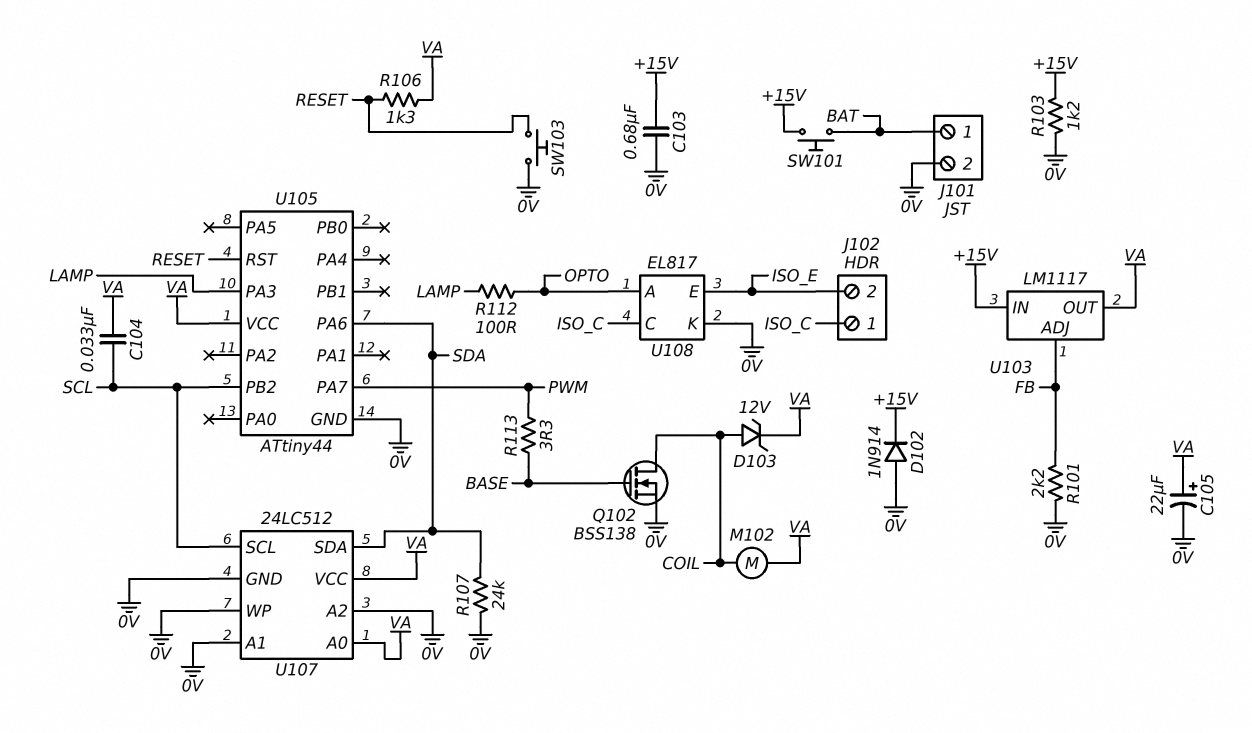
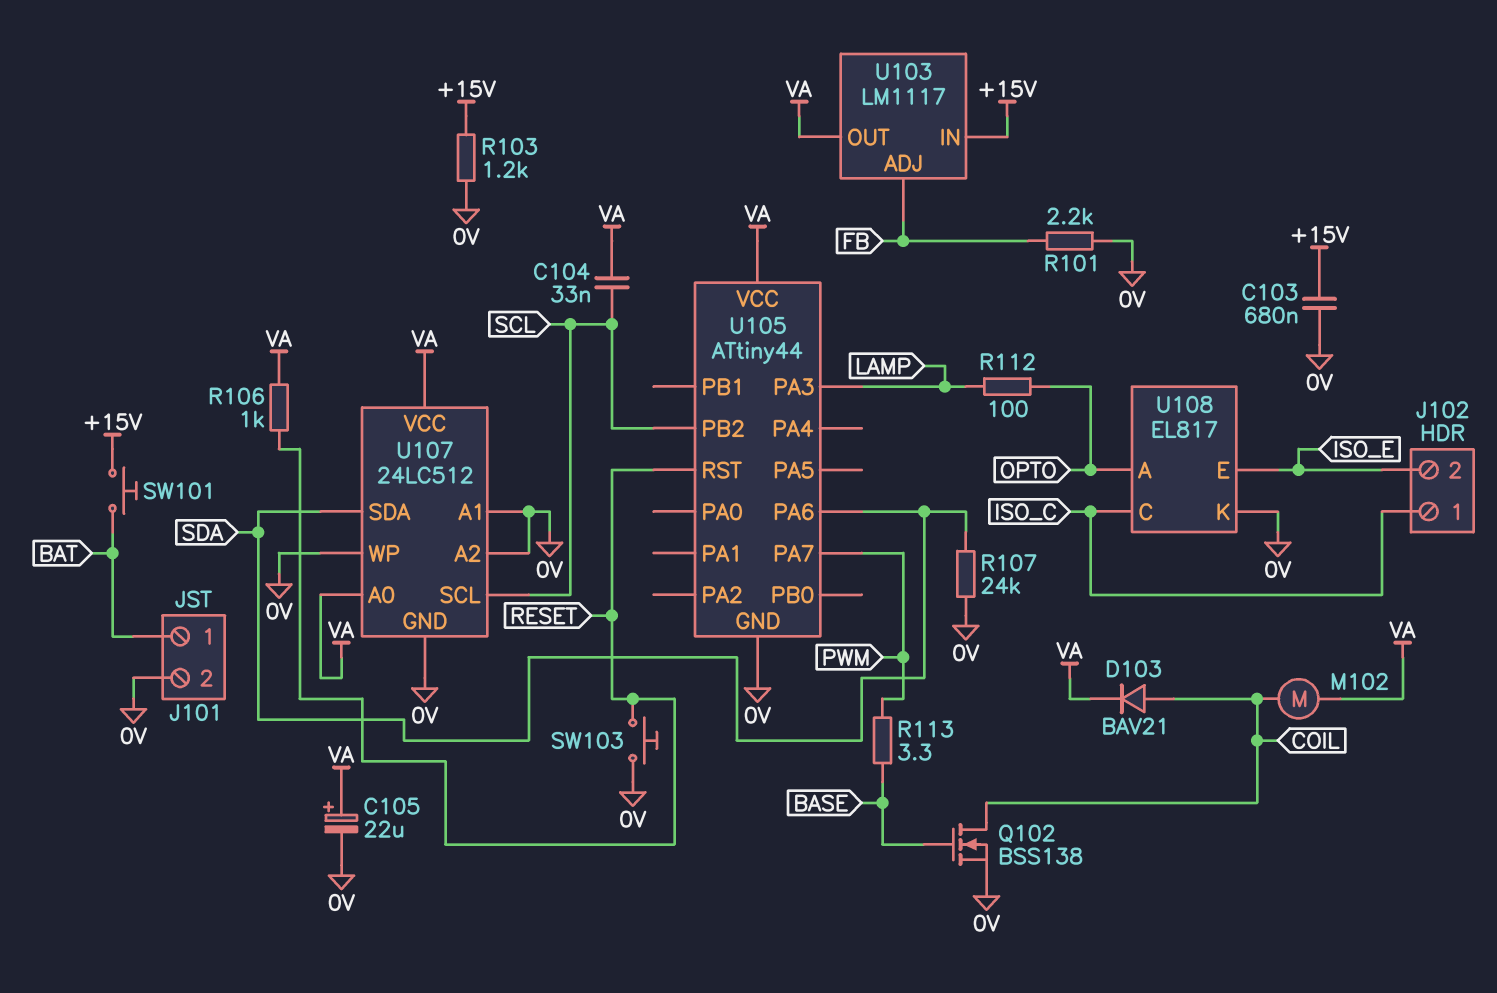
D102: diode 1N914 (A 0V, K +15V) -> none
D103: zener 12V (A COIL, K VA) -> diode BAV21 (A COIL, K VA)
R106: 1.3k (RESET, VA) -> 1k (RESET, VA)

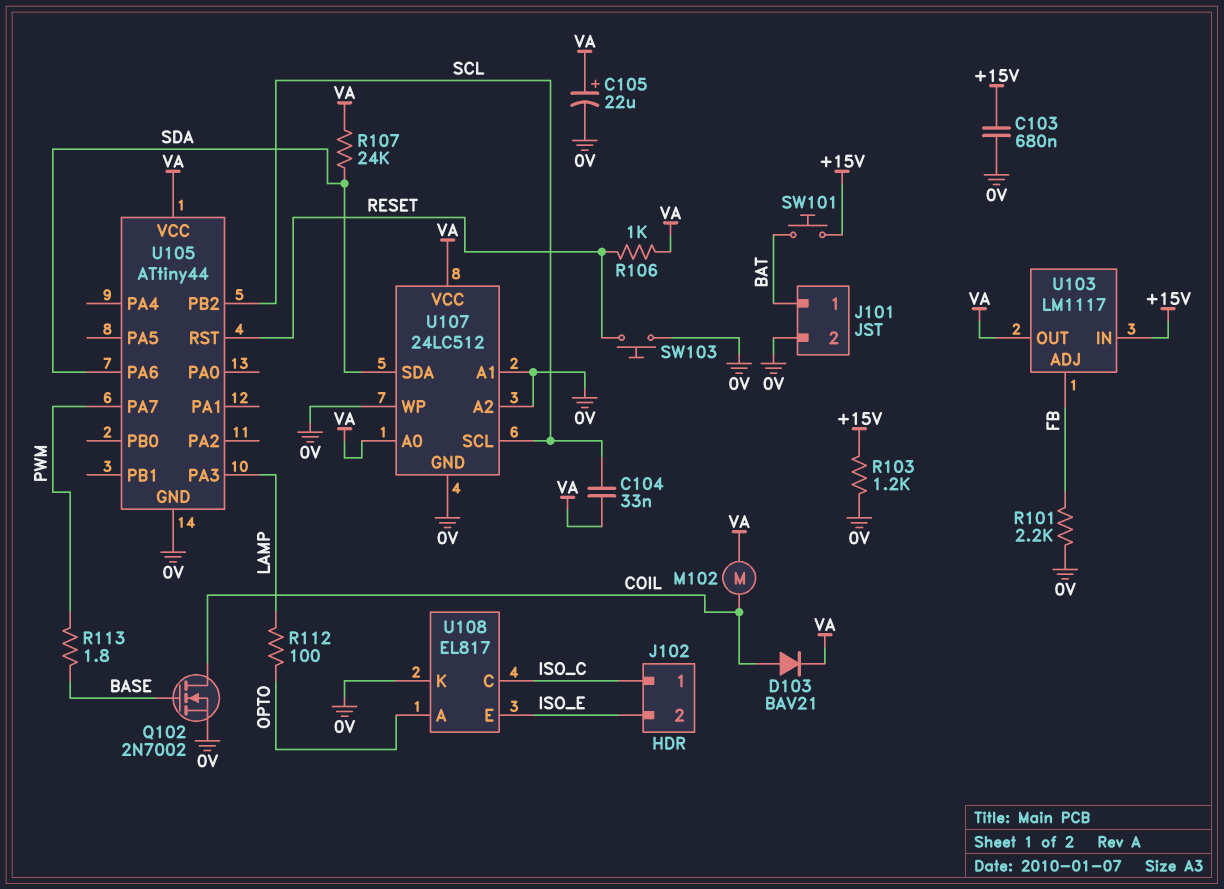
Q102: NMOS BSS138 (G BASE, D COIL, S 0V) -> NMOS 2N7002 (G BASE, D COIL, S 0V)
R107: 24k (0V, SDA) -> 24k (SDA, VA)
R113: 3.3 (BASE, PWM) -> 1.8 (BASE, PWM)

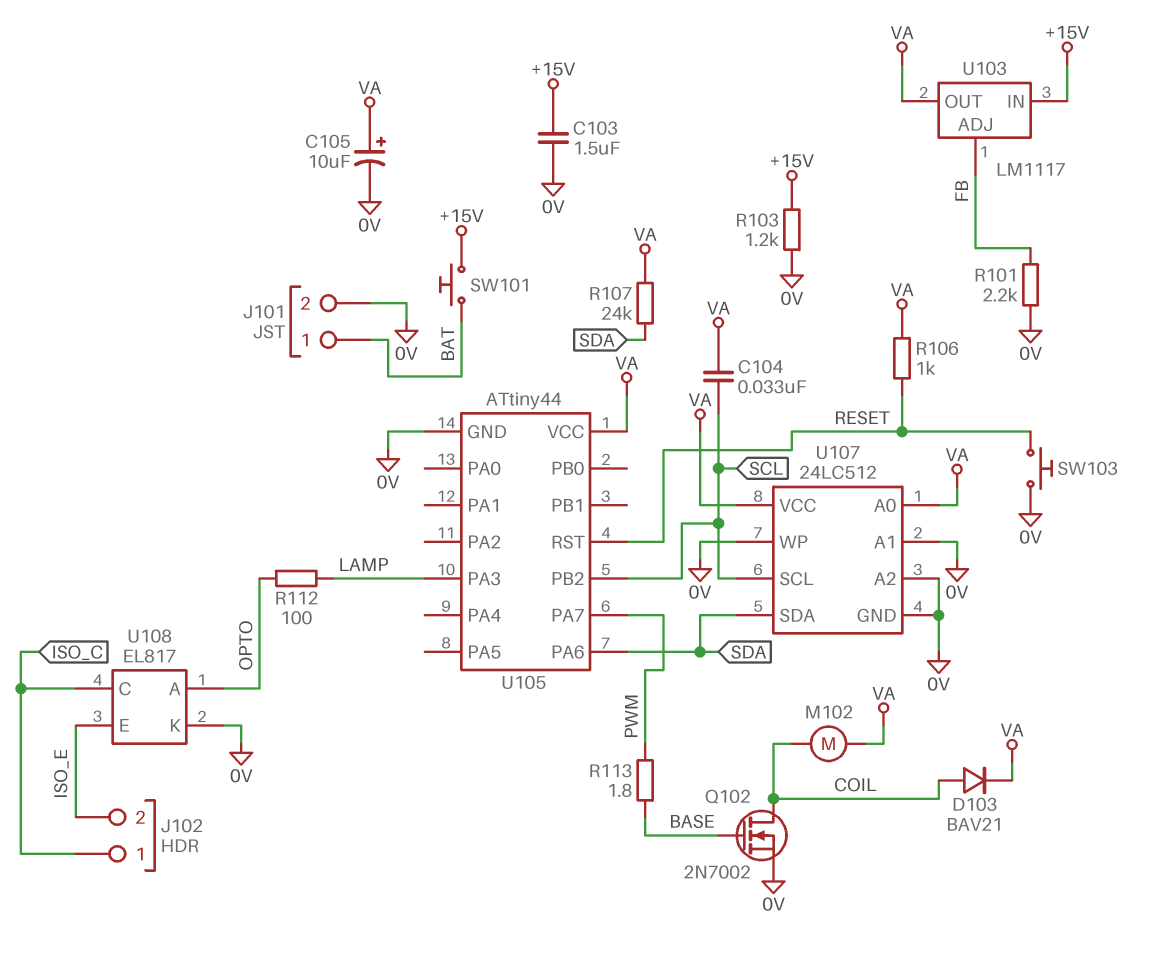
C103: 680nF (+15V, 0V) -> 1.5uF (+15V, 0V)
C105: 22uF (plus VA, minus 0V) -> 10uF (plus VA, minus 0V)

